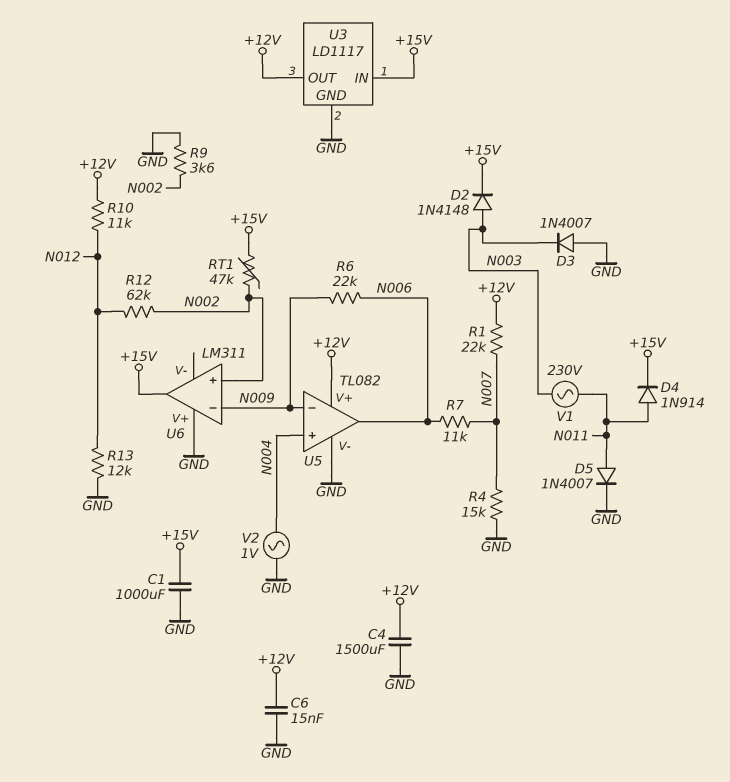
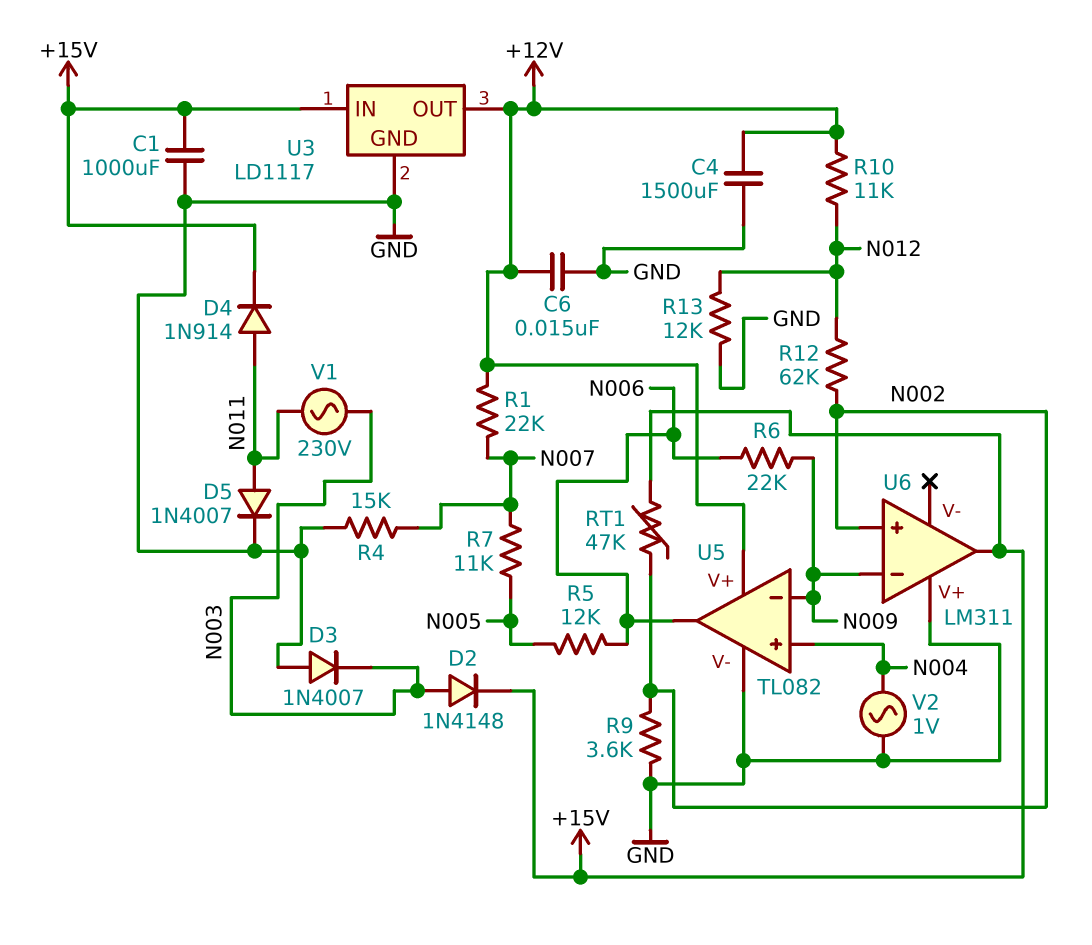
R5: none -> 12k (N005, N006)
R7: 11k (N006, N007) -> 11k (N005, N007)

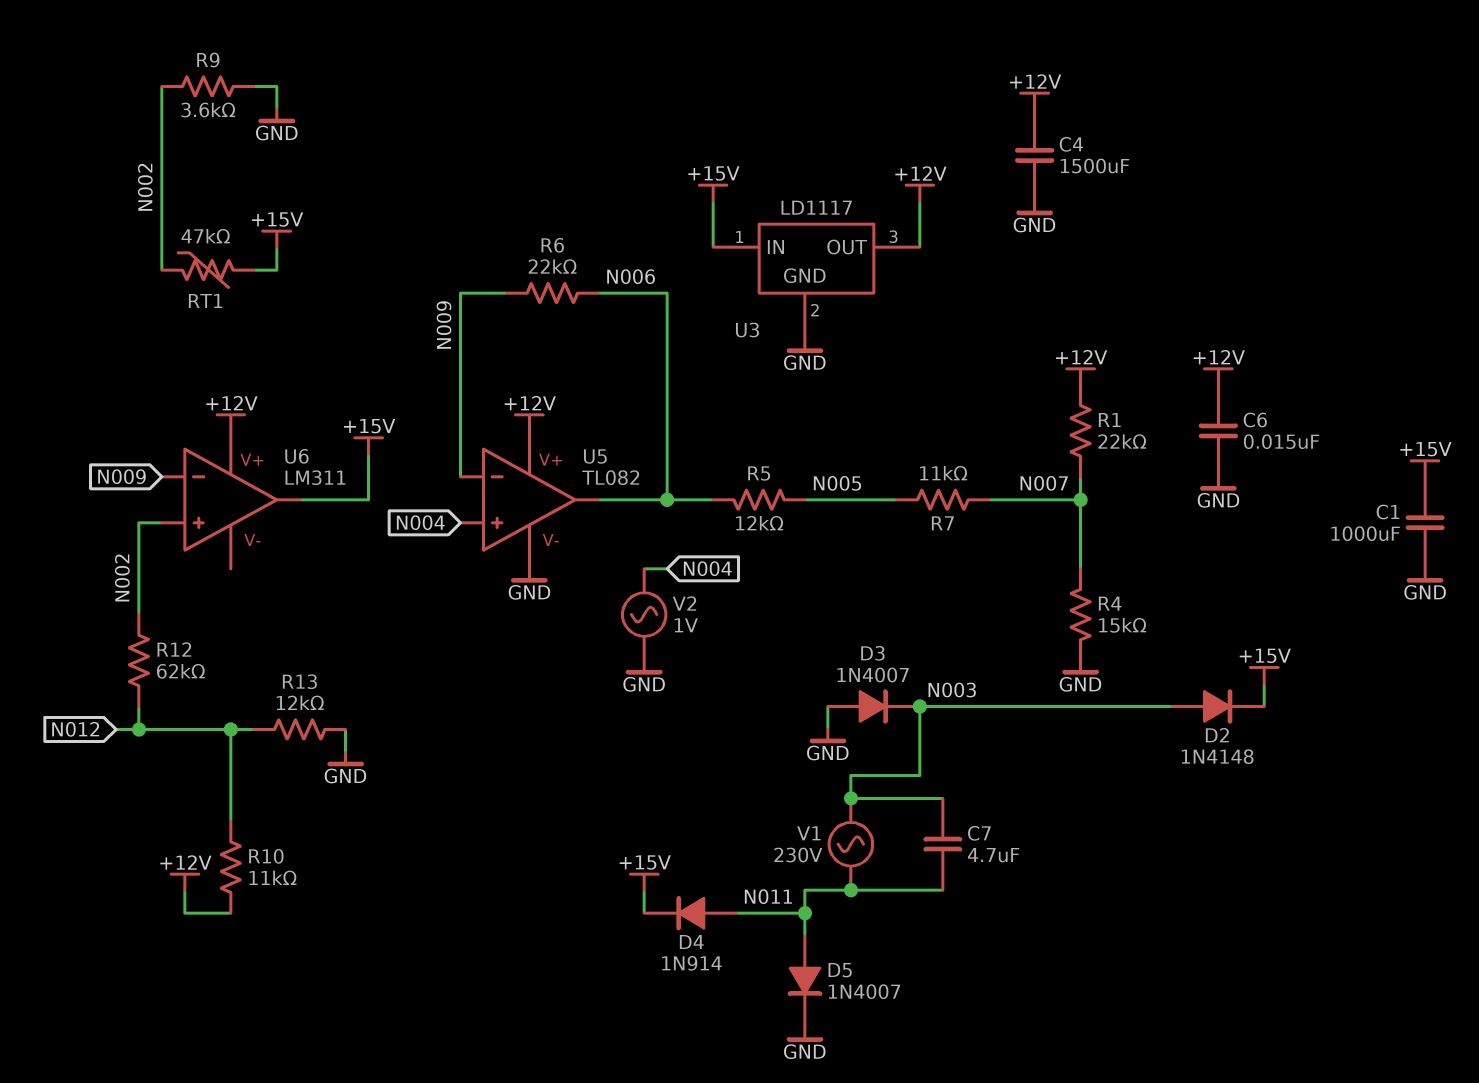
C7: none -> 4.7uF (N003, N011)
U6 pin V+: GND -> +12V

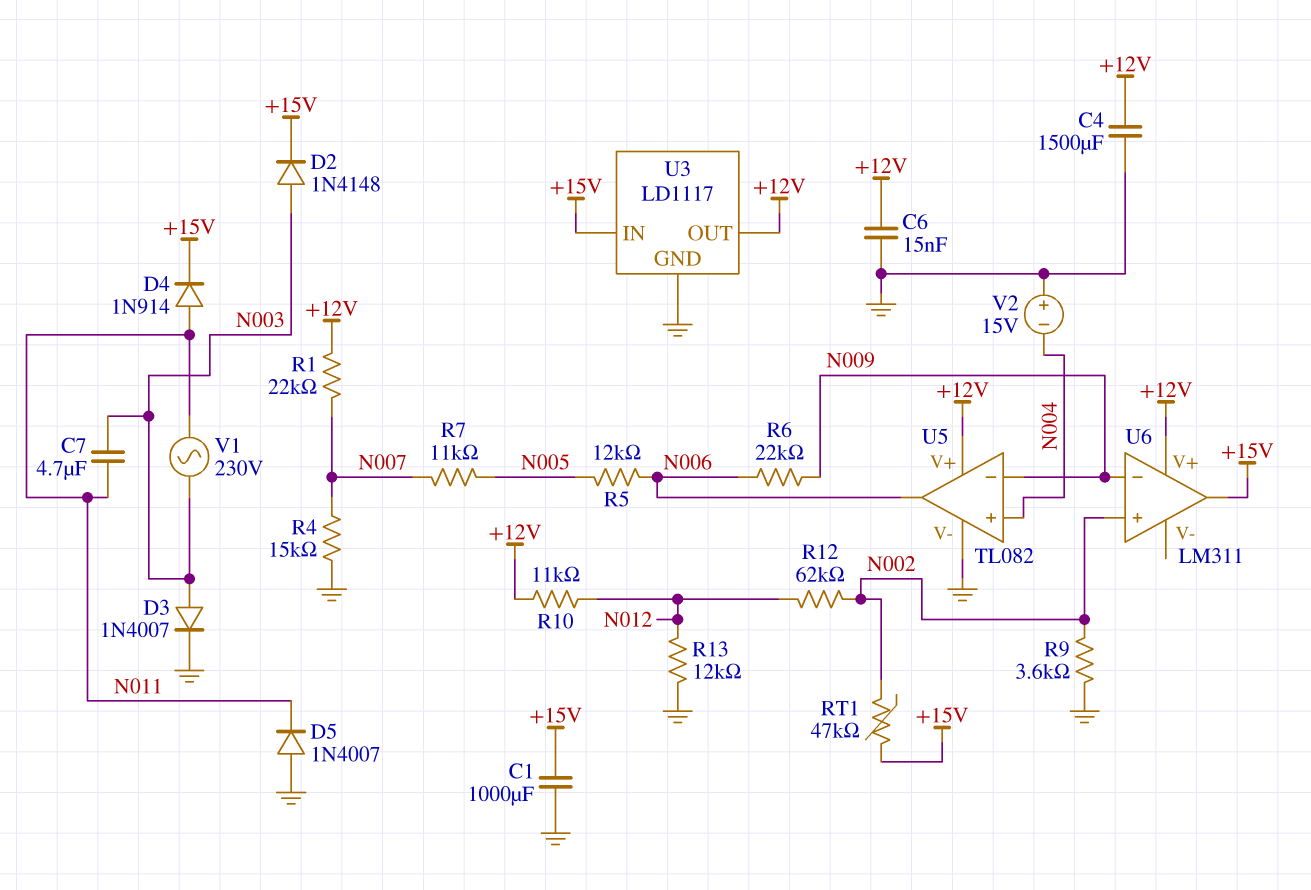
D3: diode 1N4007 (A GND, K N003) -> diode 1N4007 (A N003, K GND)
D5: diode 1N4007 (A N011, K GND) -> diode 1N4007 (A GND, K N011)
V2: AC 1V (GND, N004) -> 15V (plus GND, minus N004)

